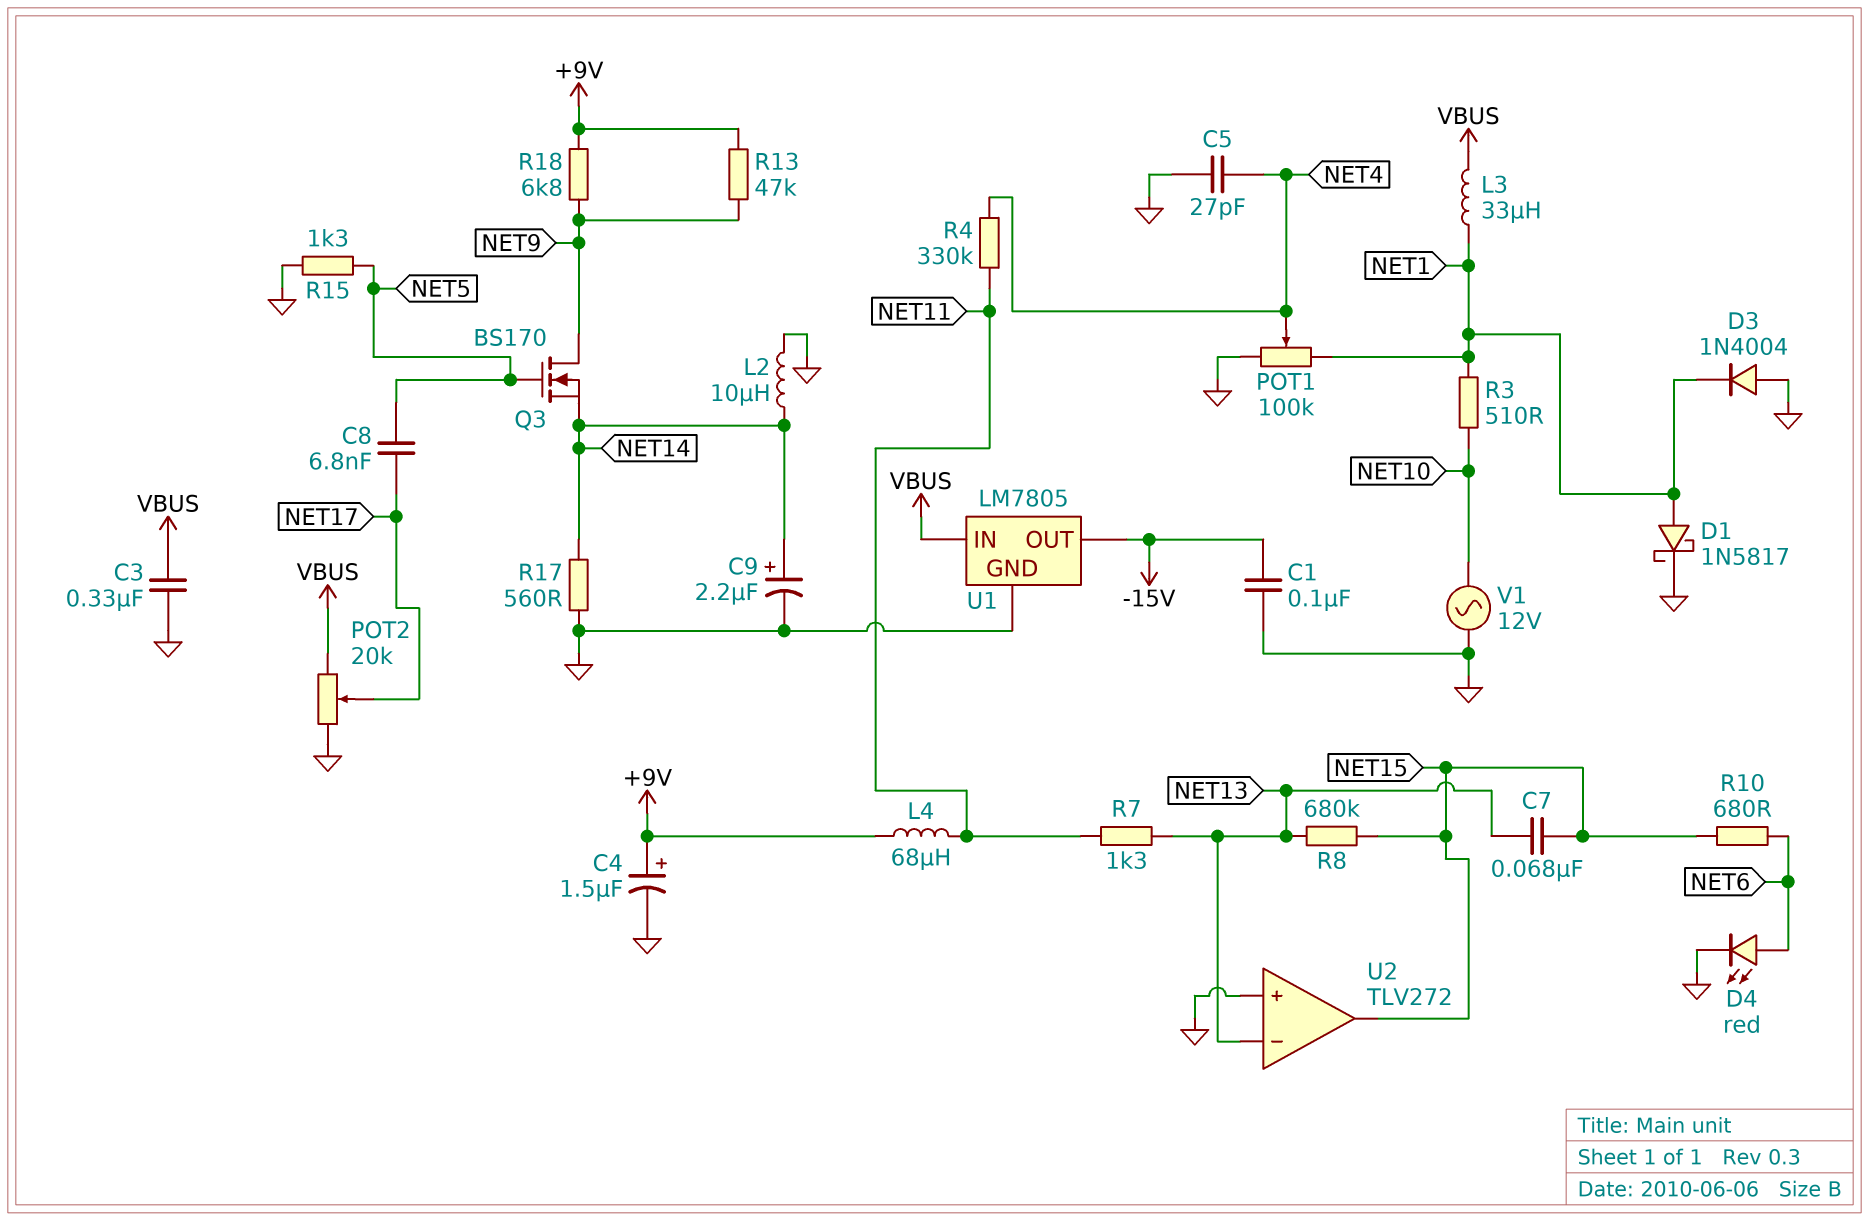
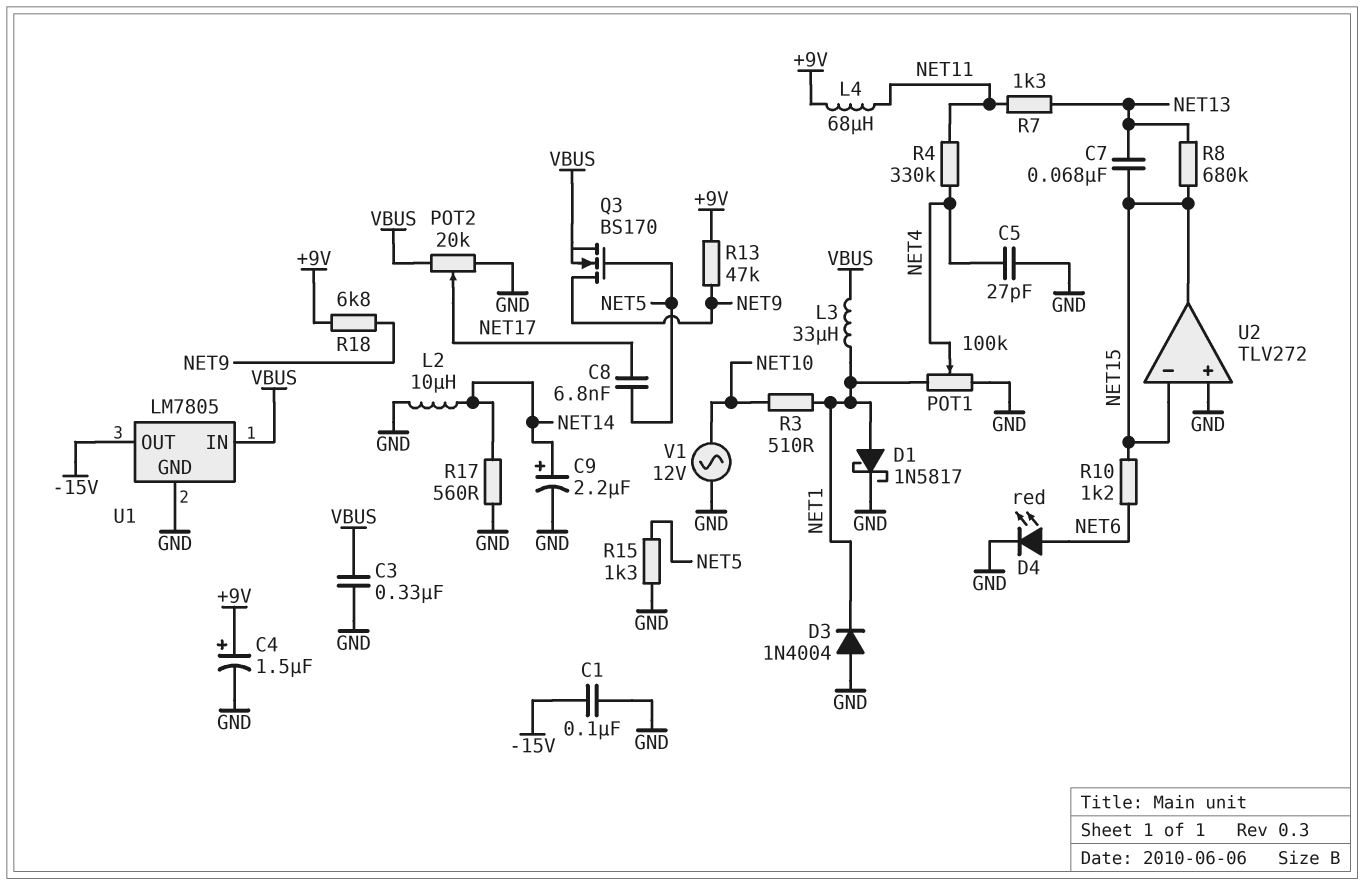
Q3: NMOS BS170 (G NET5, D NET9, S NET14) -> NMOS BS170 (G NET5, D NET9, S VBUS)
R10: 680 (NET6, NET15) -> 1.2k (NET6, NET15)
U2 pin in-: NET13 -> NET15

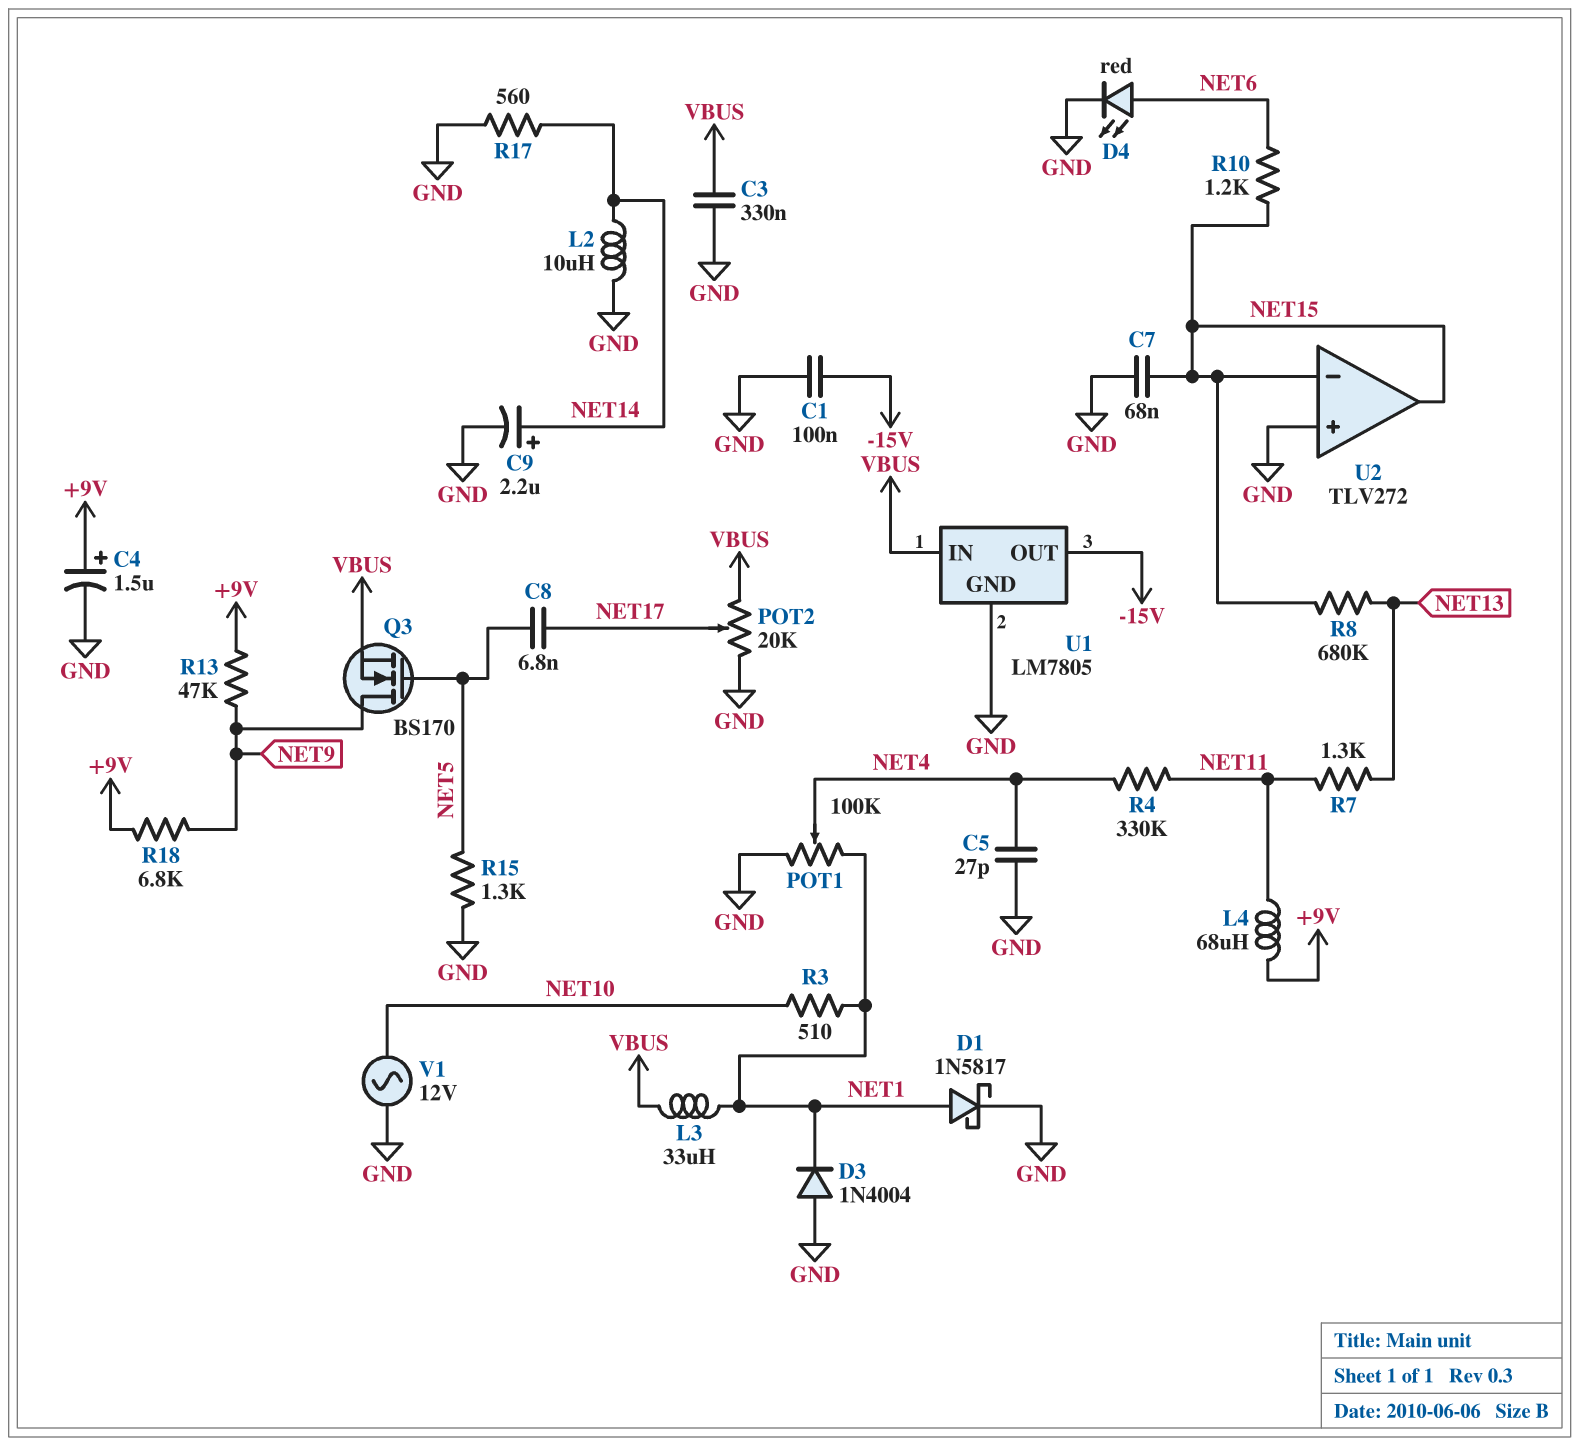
C7: 68nF (NET13, NET15) -> 68nF (GND, NET15)

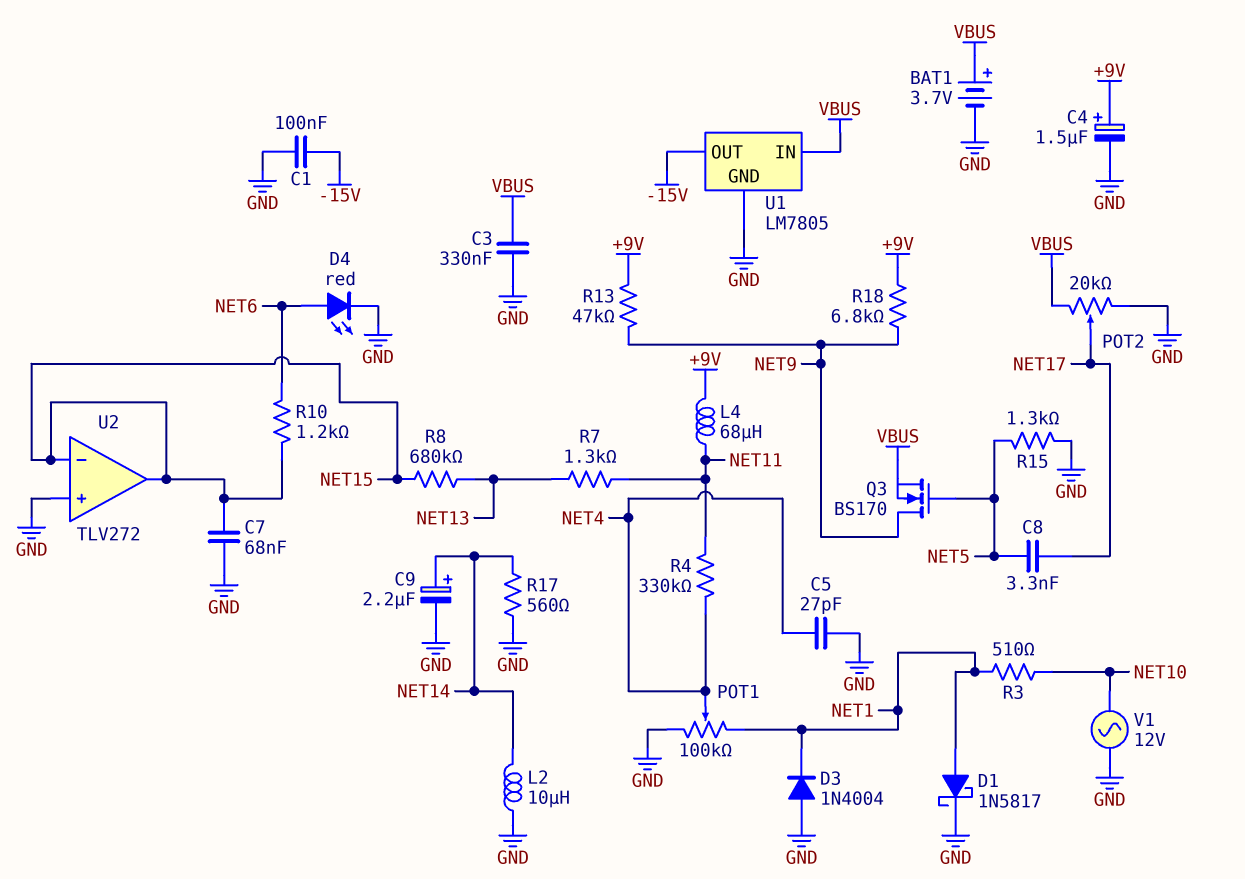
BAT1: none -> 3.7V (plus VBUS, minus GND)
C8: 6.8nF (NET5, NET17) -> 3.3nF (NET5, NET17)
L3: 33uH (NET1, VBUS) -> none

